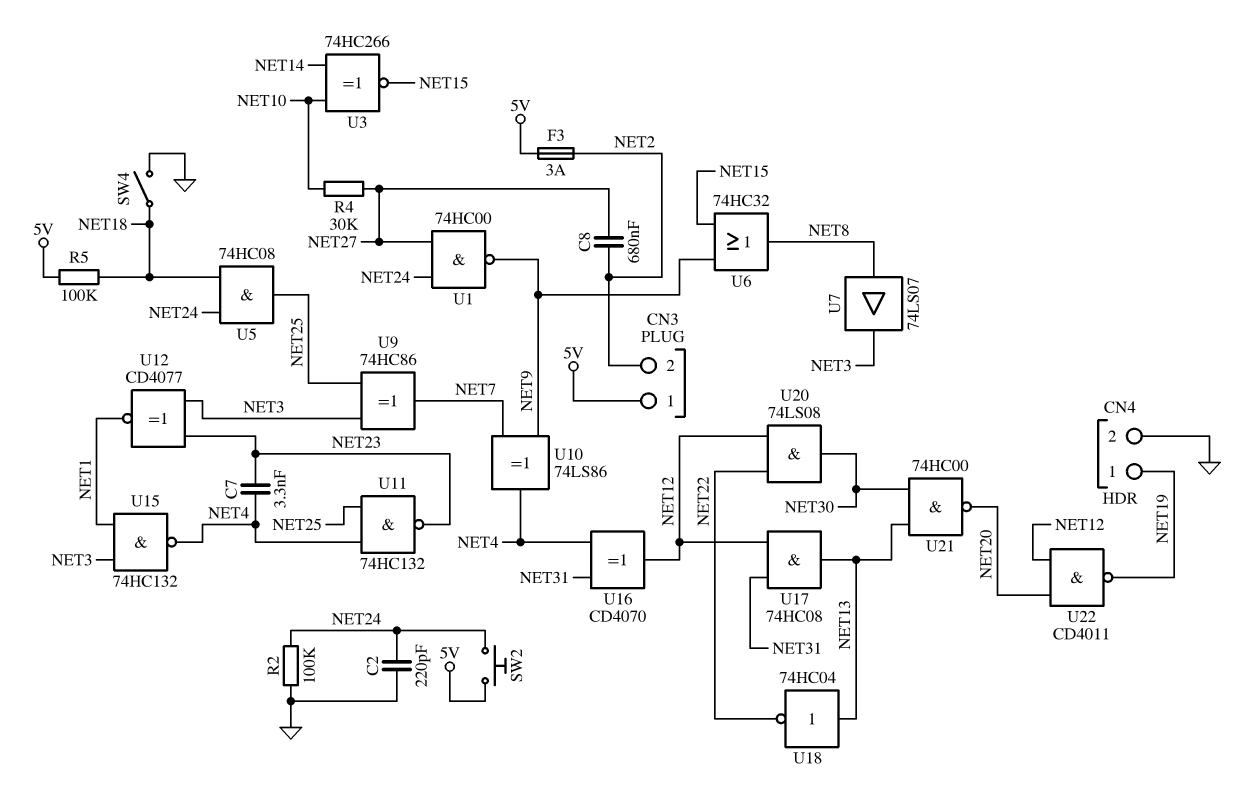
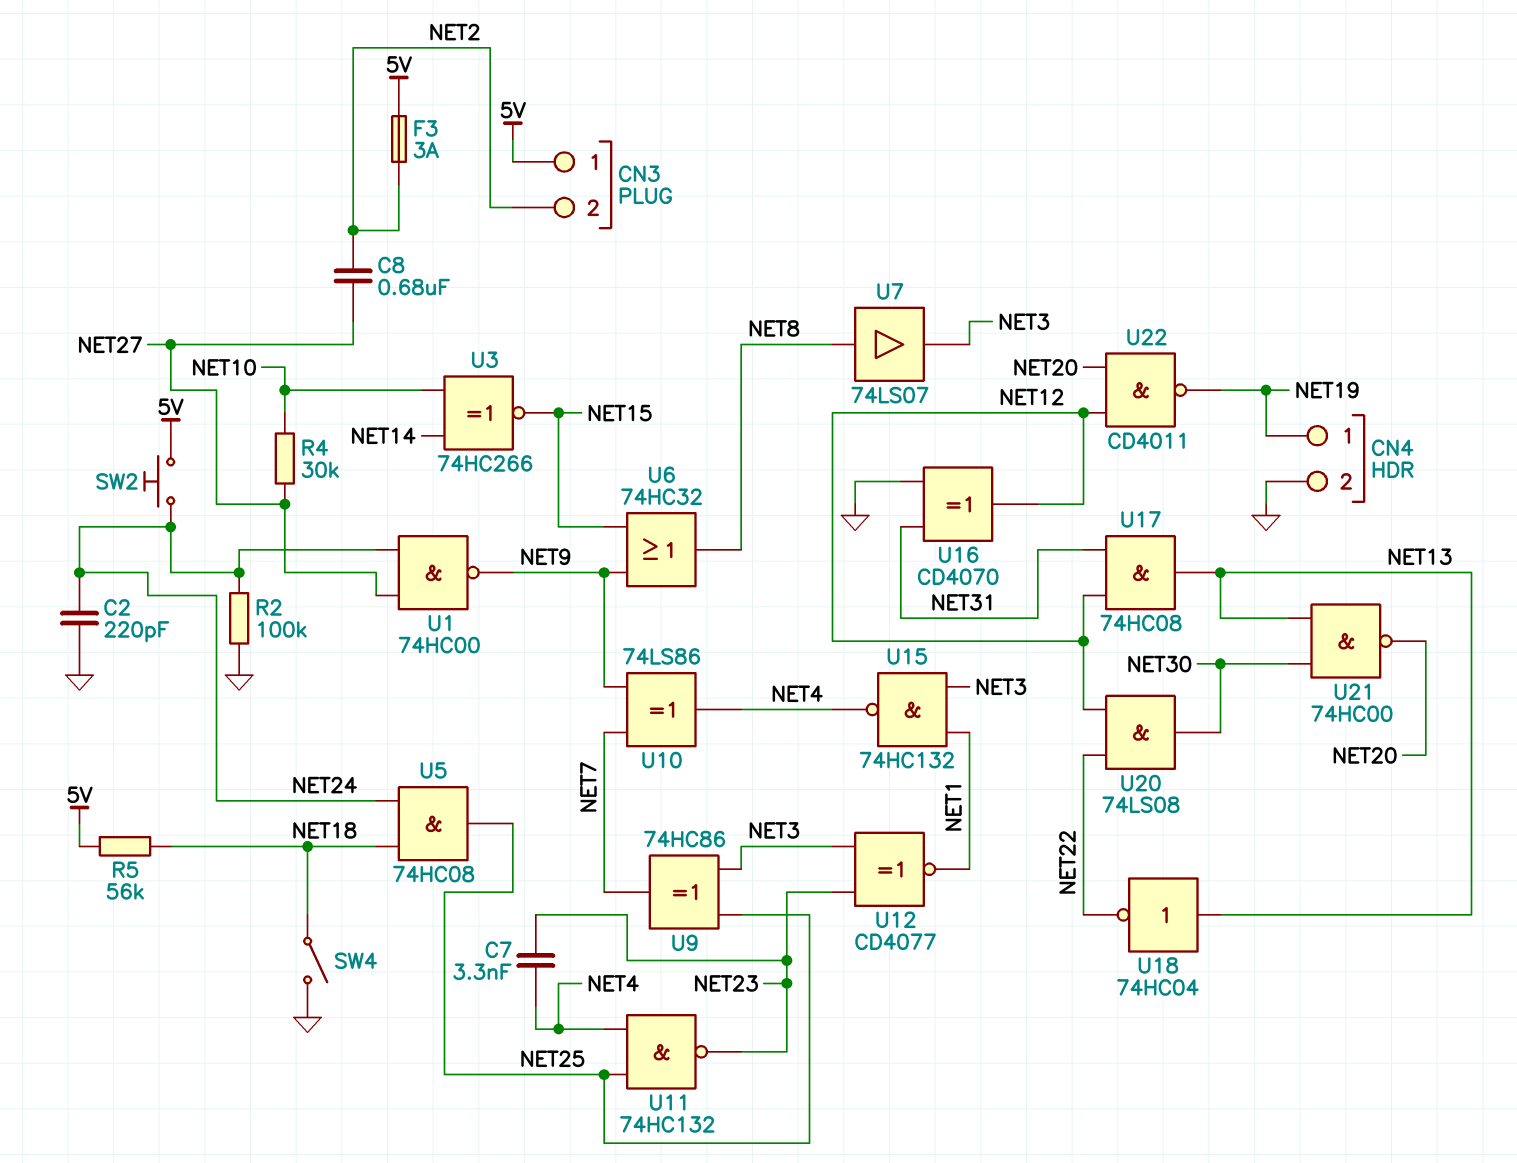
R5: 100k (5V, NET18) -> 56k (5V, NET18)
U16: XOR CD4070 (in NET4, in NET31, out NET12) -> XOR CD4070 (in GND, in NET31, out NET12)

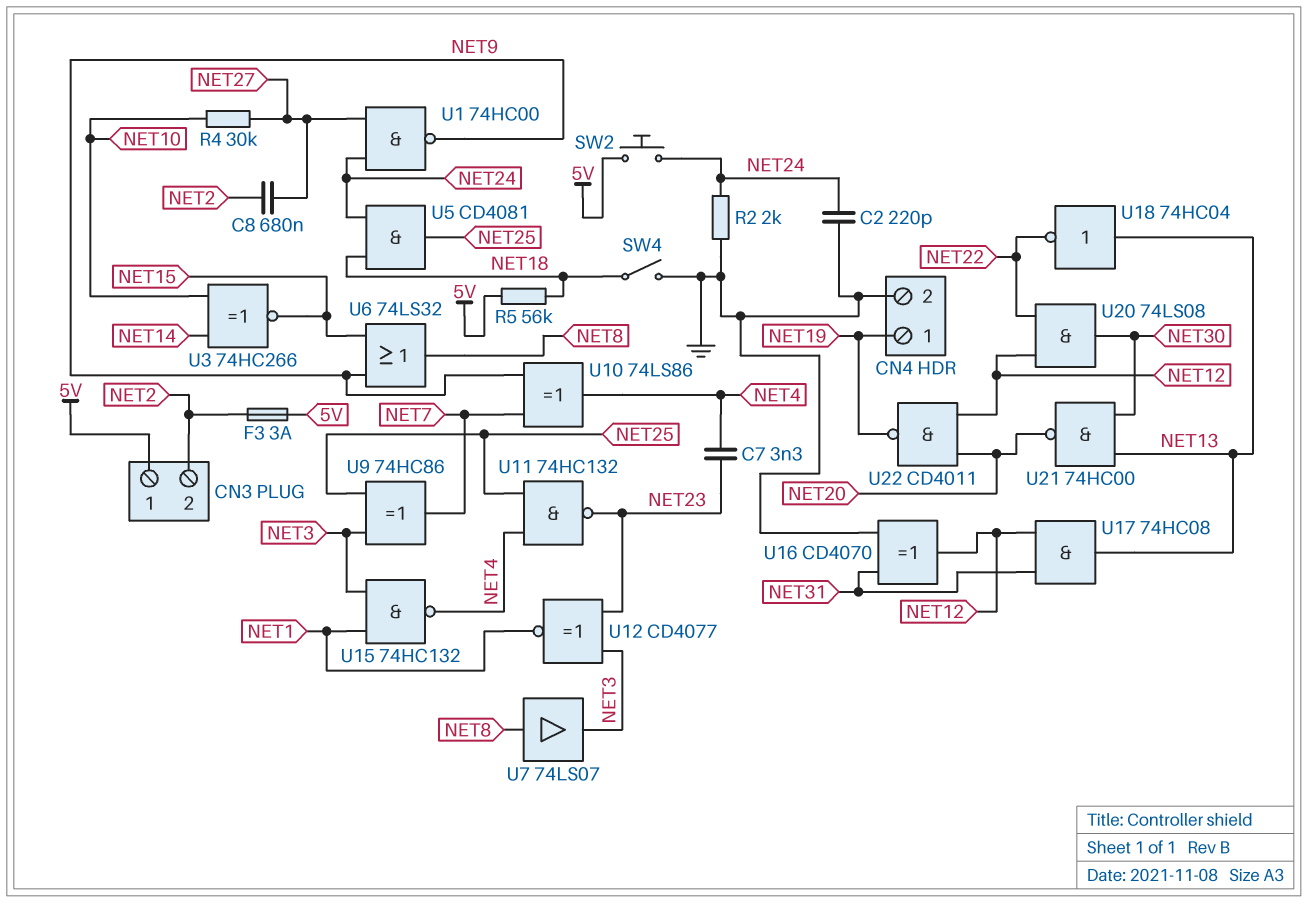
R2: 100k (GND, NET24) -> 2k (GND, NET24)
U5: AND 74HC08 (in NET18, in NET24, out NET25) -> AND CD4081 (in NET18, in NET24, out NET25)
U6: OR 74HC32 (in NET9, in NET15, out NET8) -> OR 74LS32 (in NET9, in NET15, out NET8)

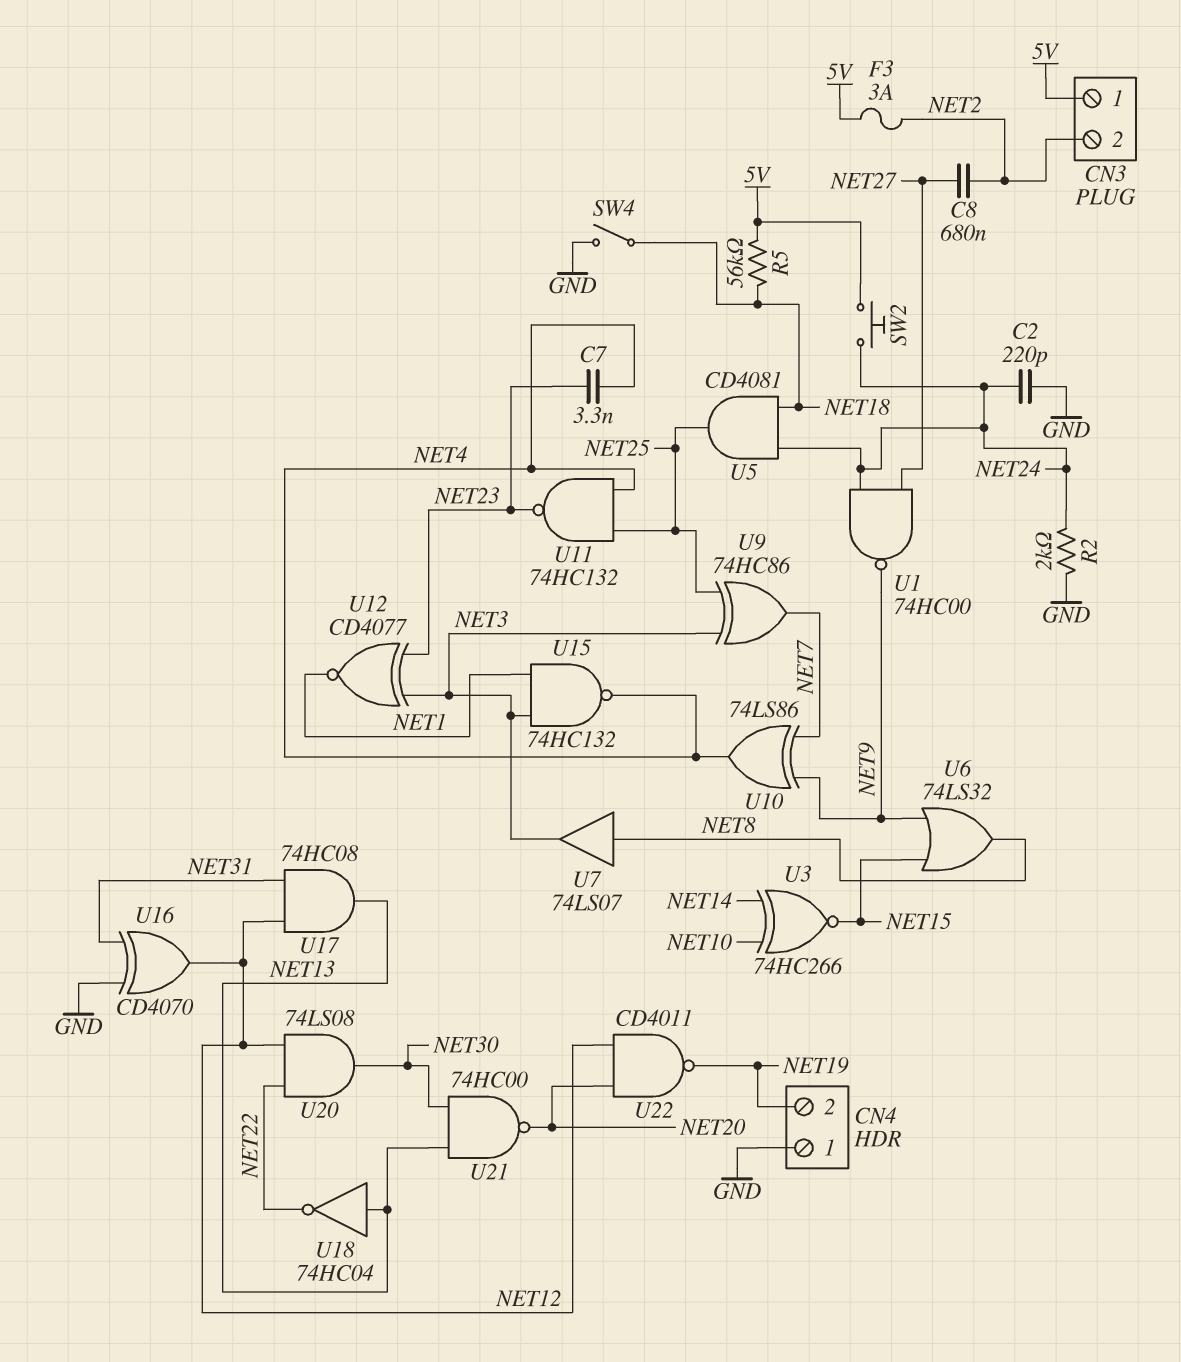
CN4 pin 1: NET19 -> GND
CN4 pin 2: GND -> NET19
R4: 30k (NET10, NET27) -> none

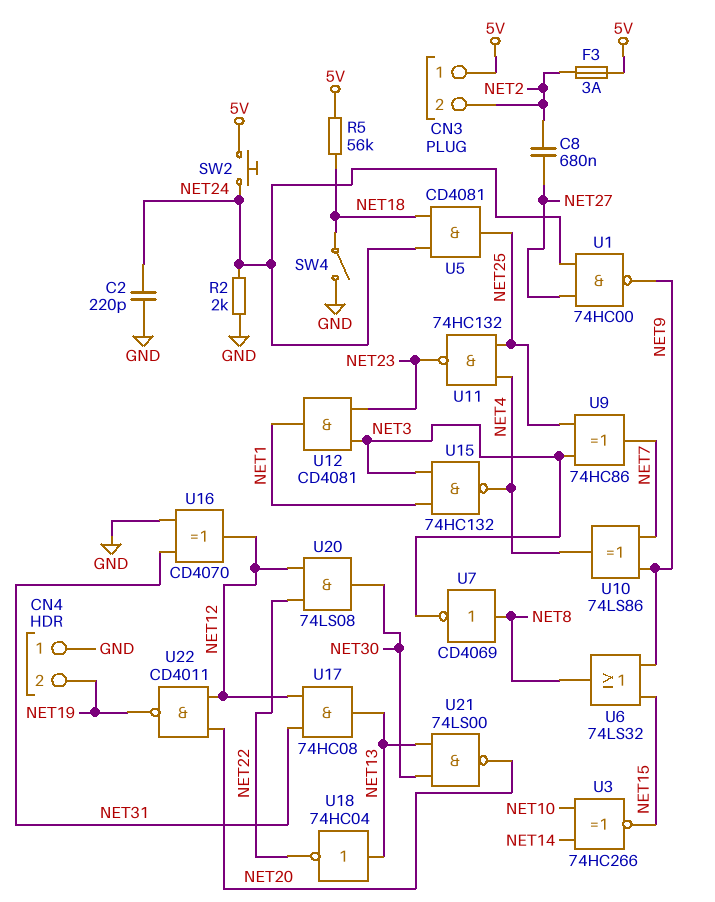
C7: 3.3nF (NET4, NET23) -> none
U7: buffer 74LS07 (in NET8, out NET3) -> NOT CD4069 (in NET8, out NET3)
U12: XNOR CD4077 (in NET3, in NET23, out NET1) -> AND CD4081 (in NET3, in NET23, out NET1)
U21: NAND 74HC00 (in NET13, in NET30, out NET20) -> NAND 74LS00 (in NET13, in NET30, out NET20)

